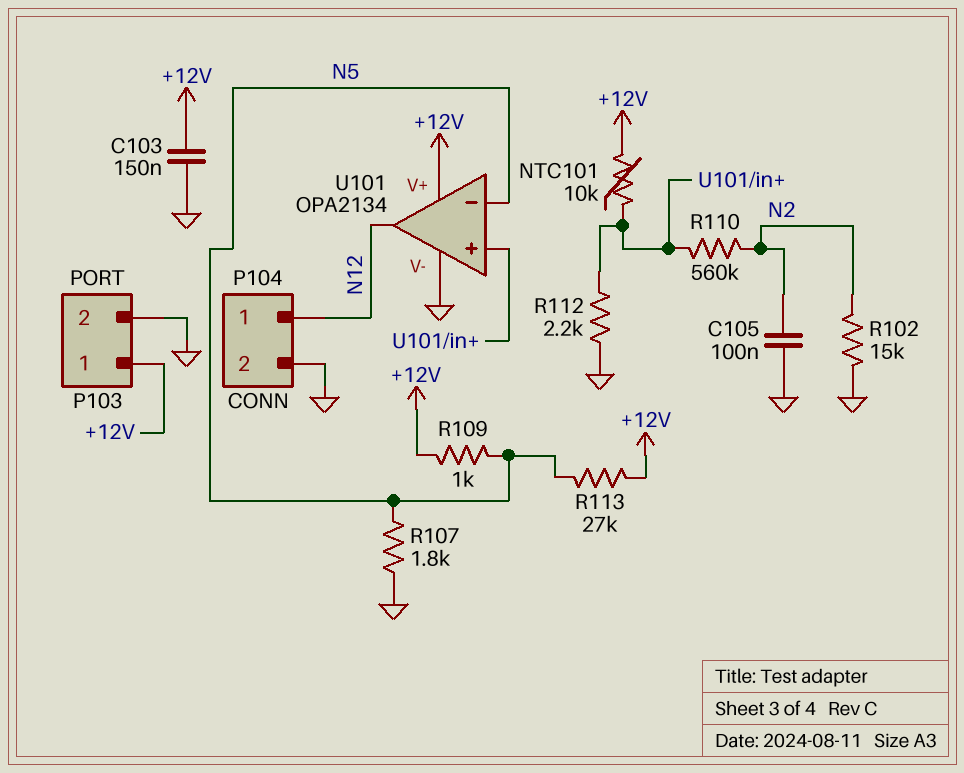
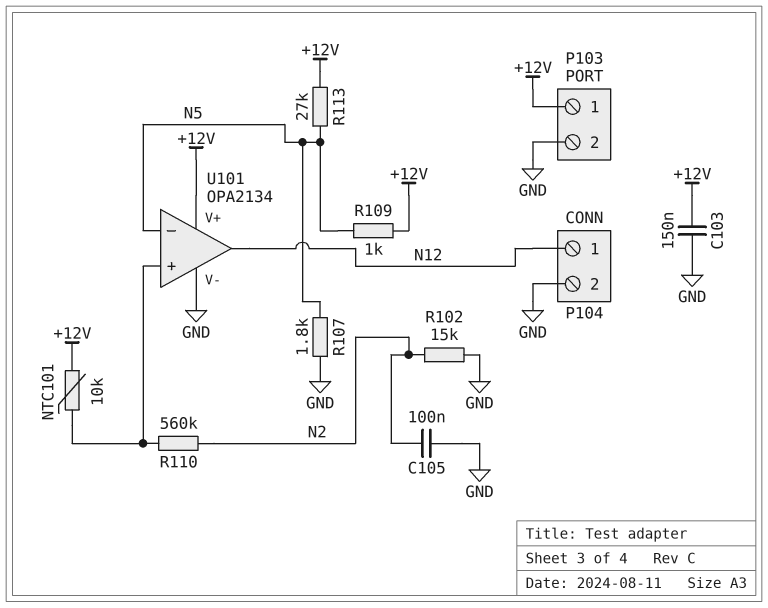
R112: 2.2k (GND, U101/in+) -> none

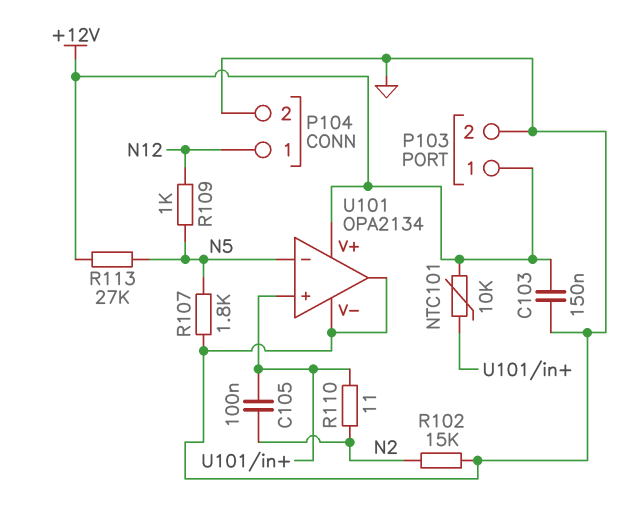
C105: 100nF (GND, N2) -> 100nF (N2, U101/in+)
R109: 1k (+12V, N5) -> 1k (N5, N12)
R110: 560k (N2, U101/in+) -> 11 (N2, U101/in+)
U101 pin out: N12 -> GND

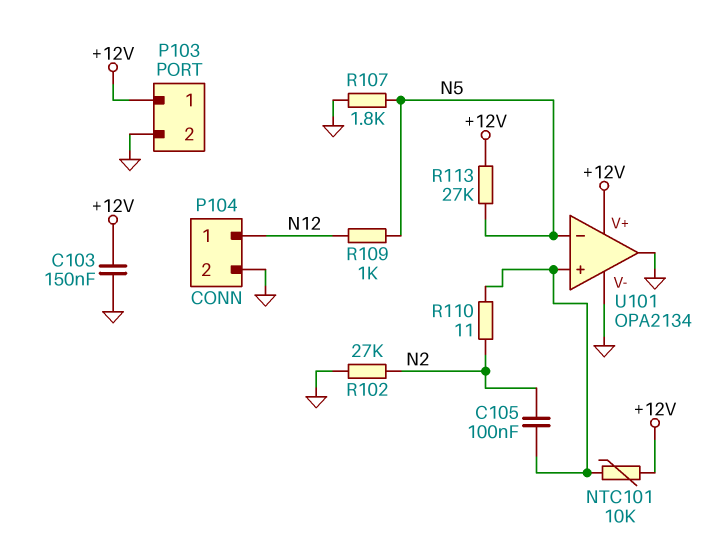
R102: 15k (GND, N2) -> 27k (GND, N2)

